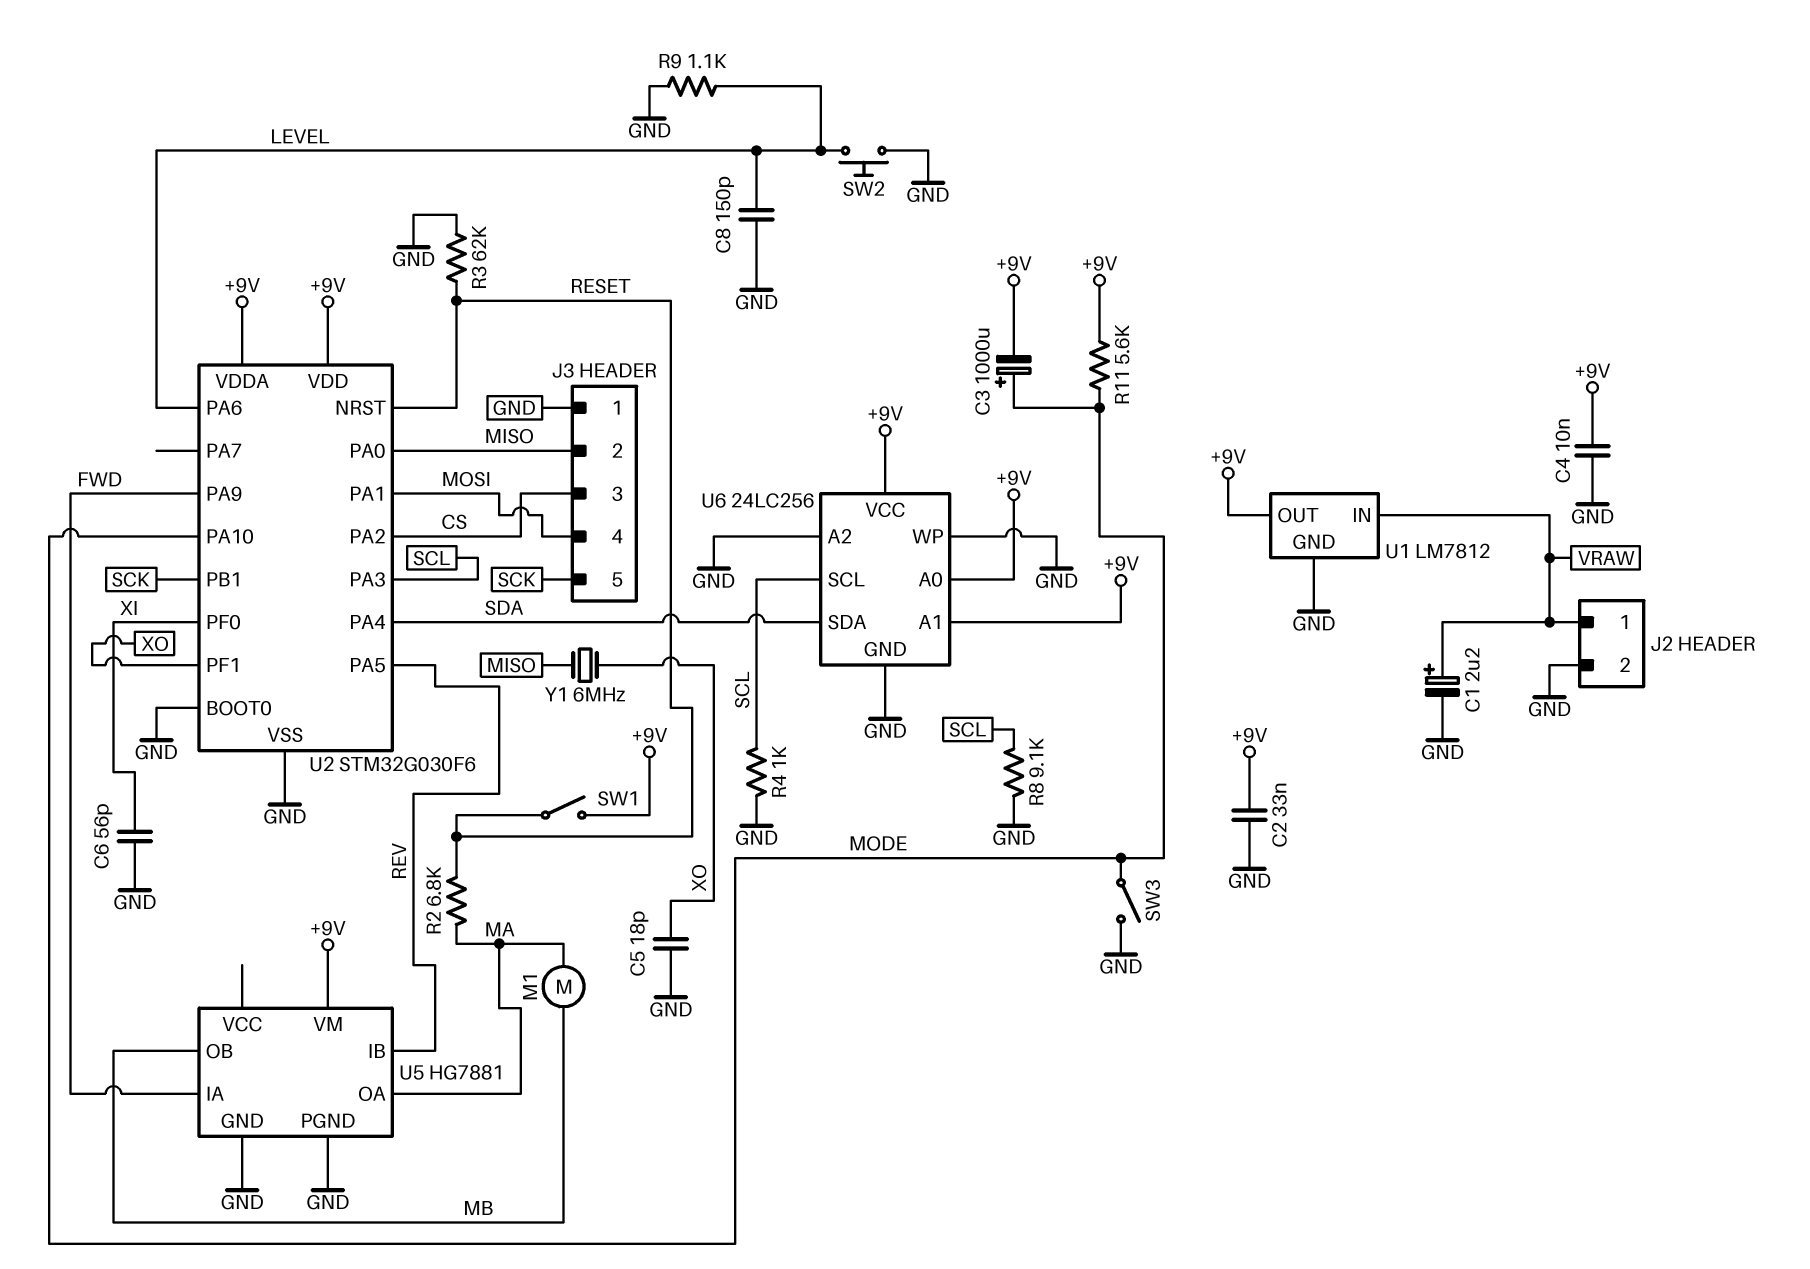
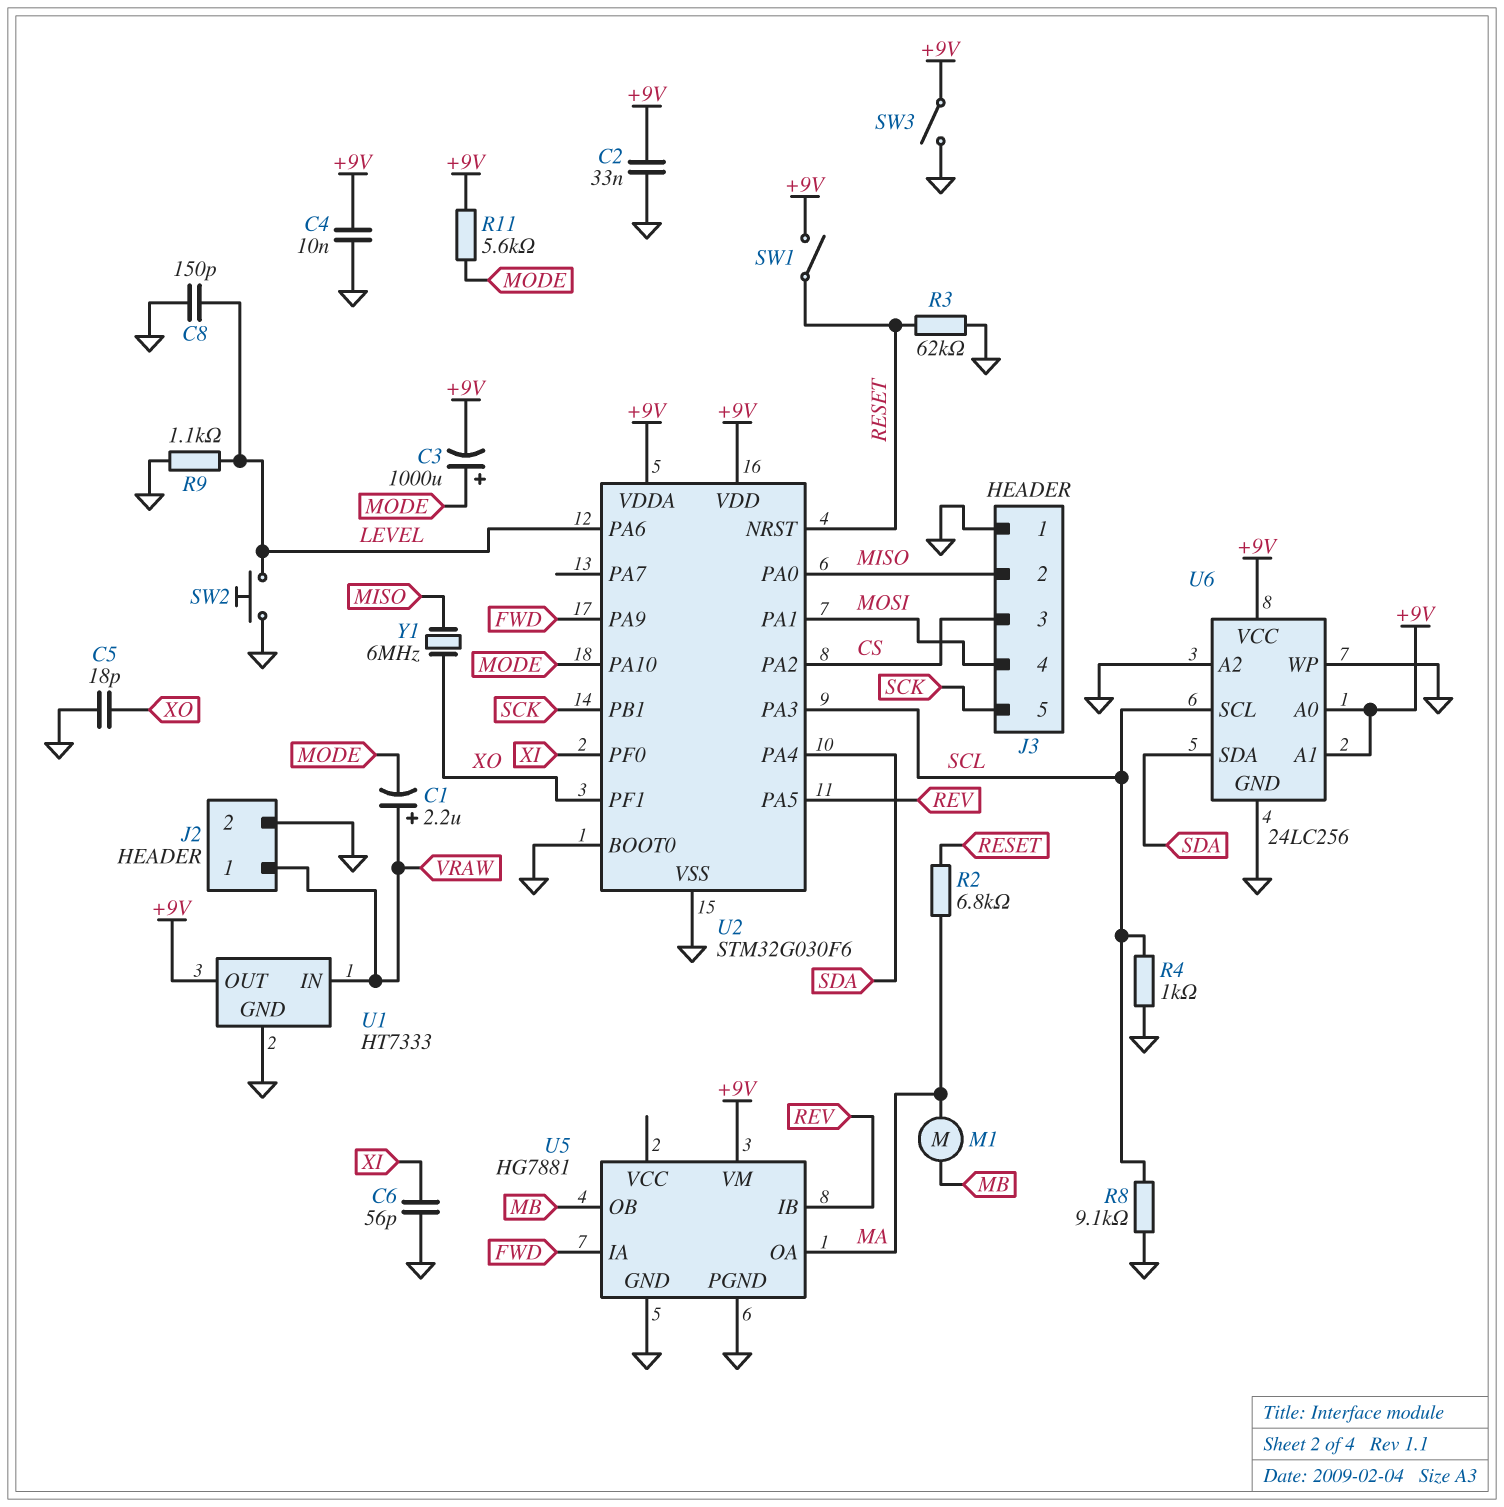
C1: 2.2uF (plus VRAW, minus GND) -> 2.2uF (plus VRAW, minus MODE)
SW3: switch (GND, MODE) -> switch (+9V, GND)
U1: LM7812 -> HT7333

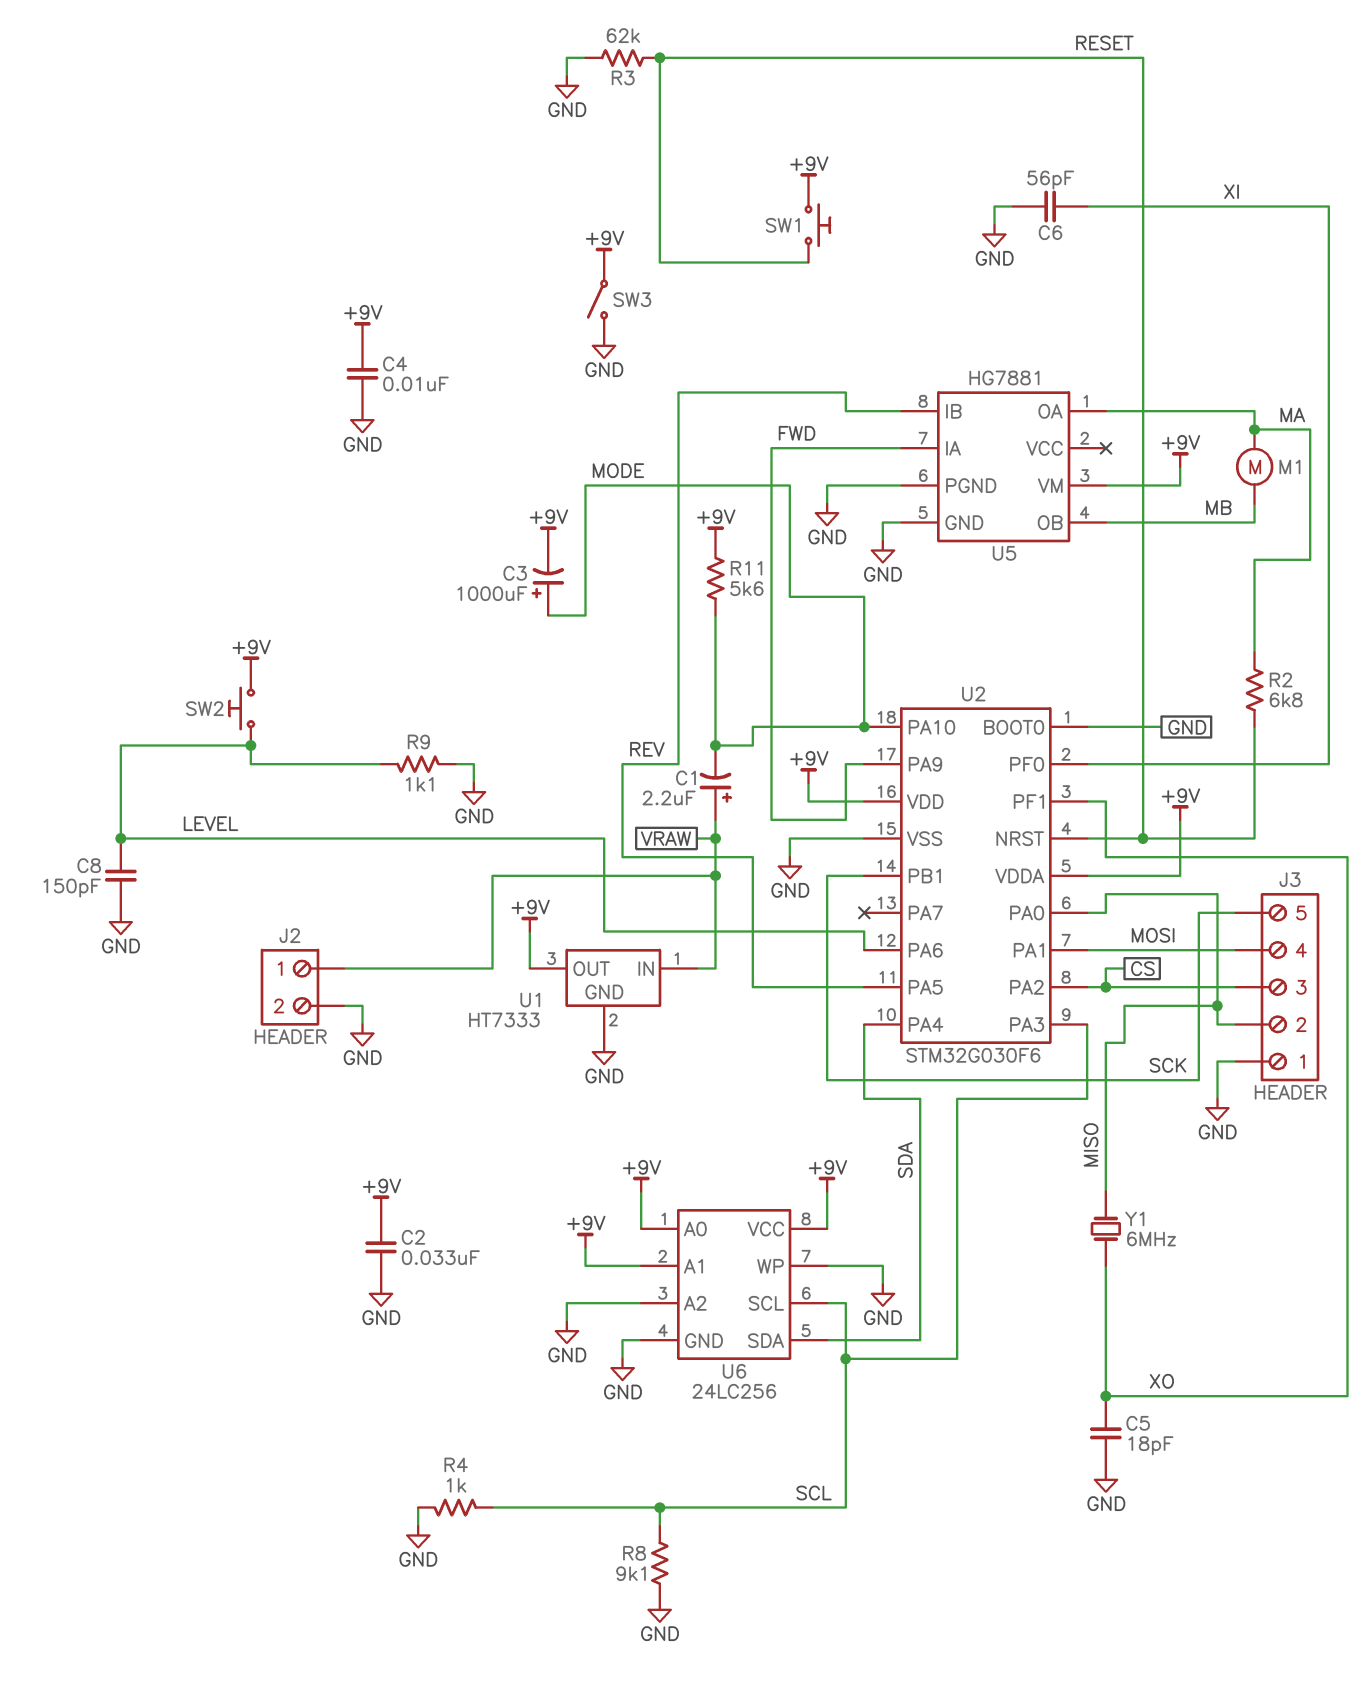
SW1: switch (+9V, RESET) -> button (+9V, RESET)
SW2: button (GND, LEVEL) -> button (+9V, LEVEL)

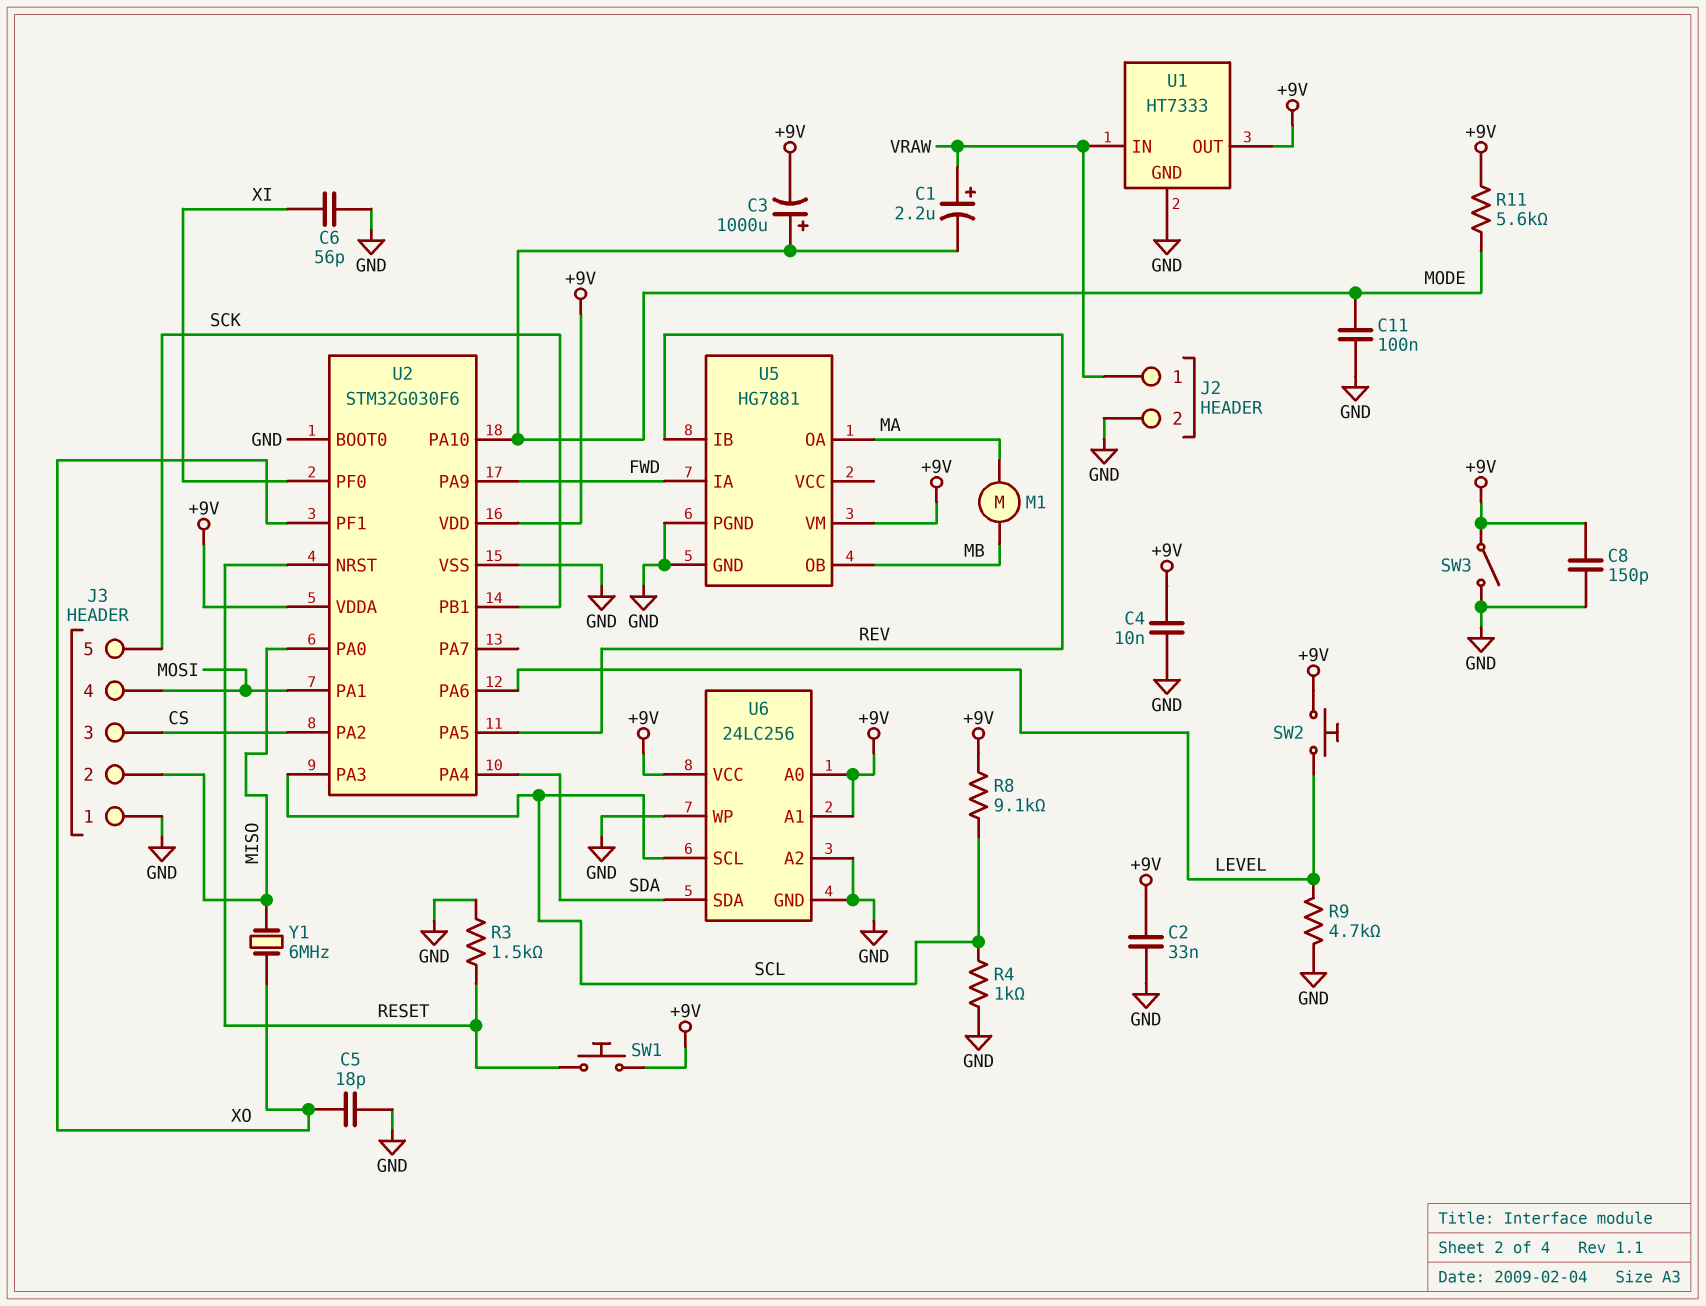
C8: 150pF (GND, LEVEL) -> 150pF (+9V, GND)
C11: none -> 100nF (GND, MODE)
R2: 6.8k (MA, RESET) -> none
R3: 62k (GND, RESET) -> 1.5k (GND, RESET)
R8: 9.1k (GND, SCL) -> 9.1k (+9V, SCL)
R9: 1.1k (GND, LEVEL) -> 4.7k (GND, LEVEL)

